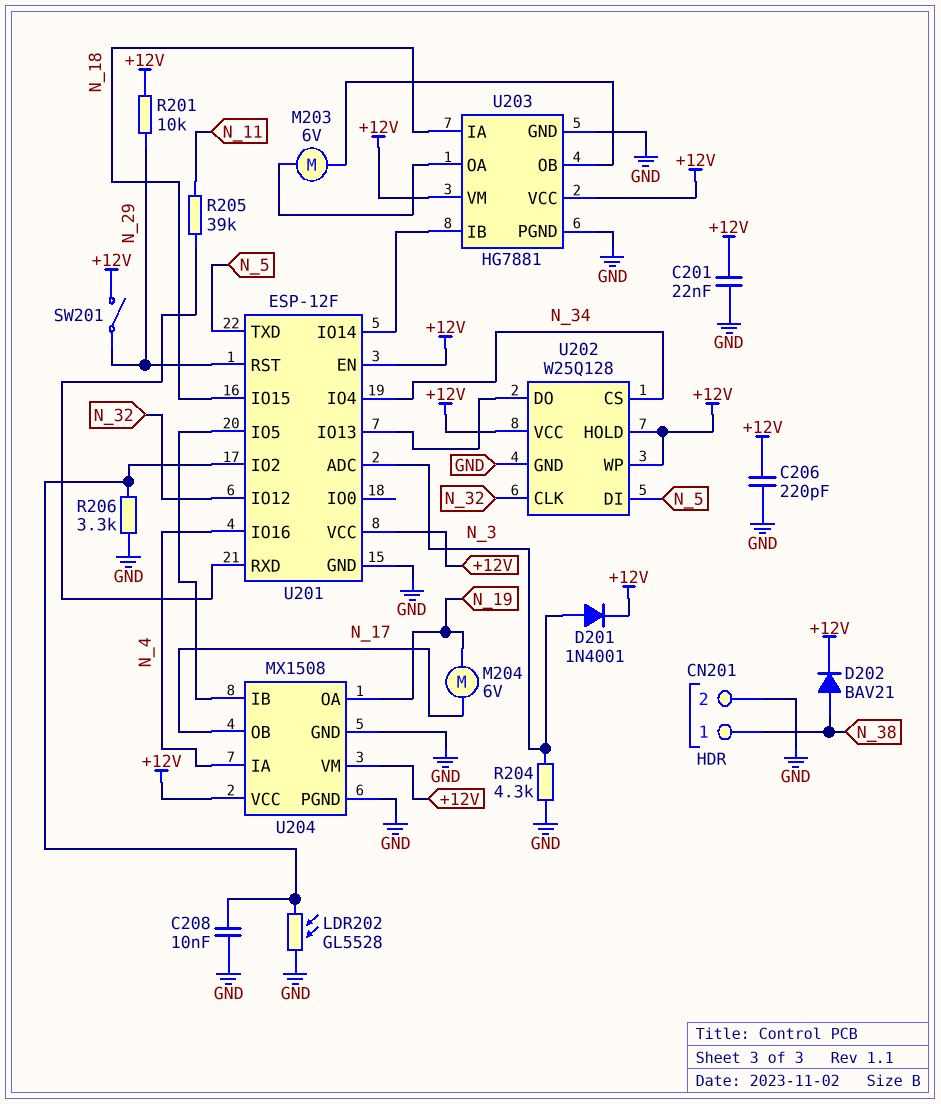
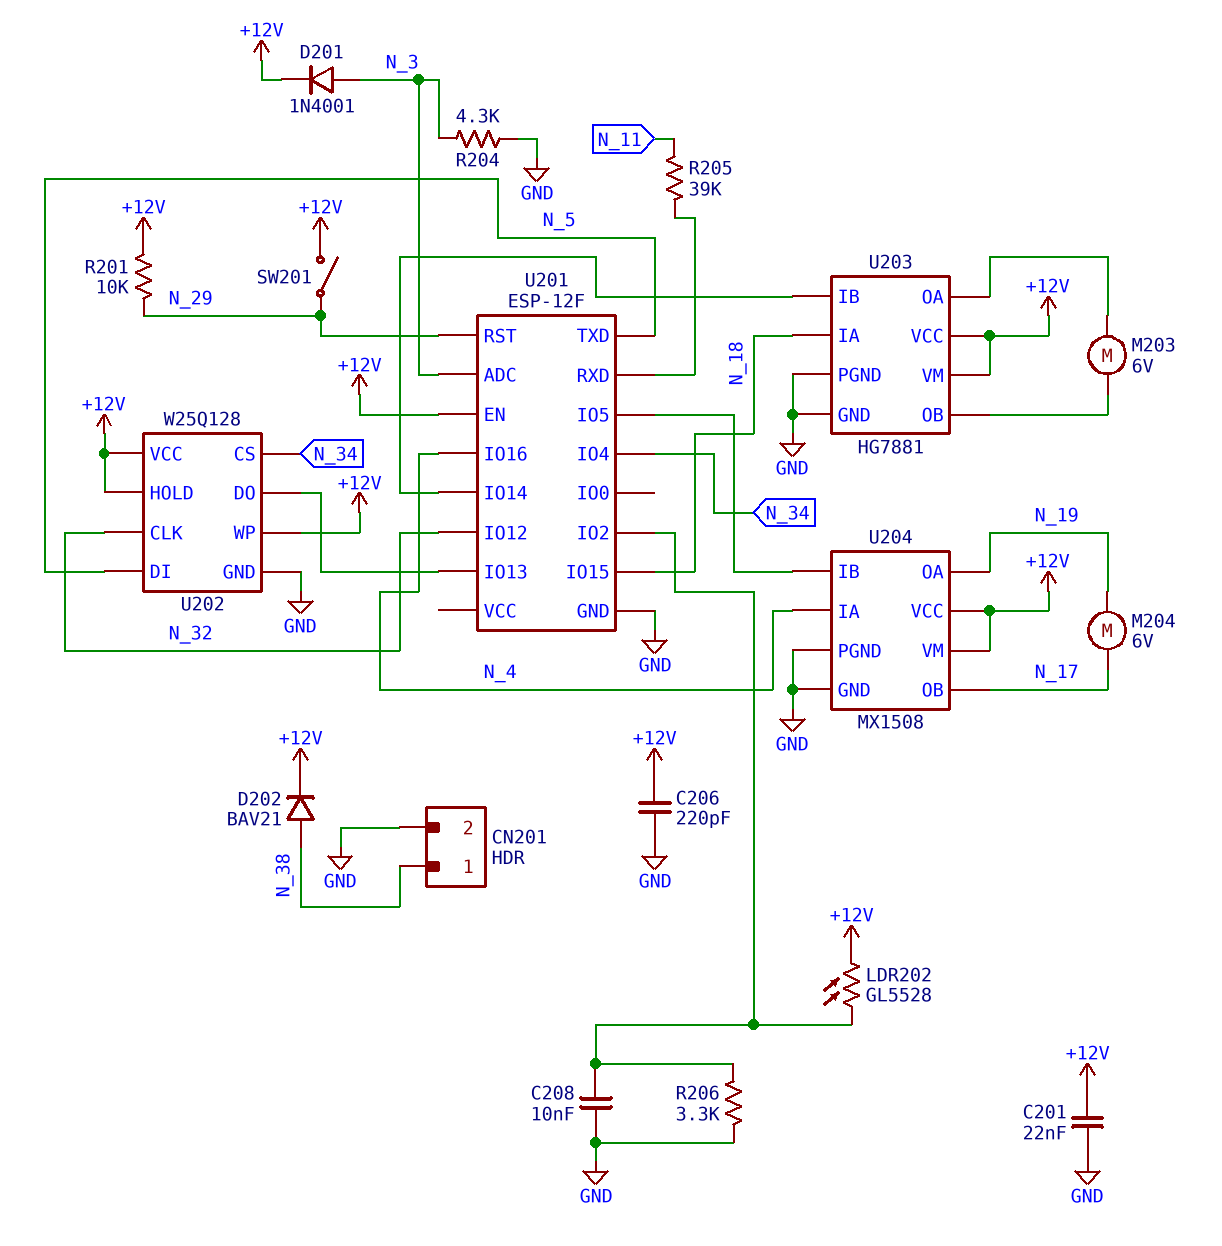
LDR202: GL5528 (GND, U201/IO2) -> GL5528 (+12V, U201/IO2)
U201 pin VCC: +12V -> none

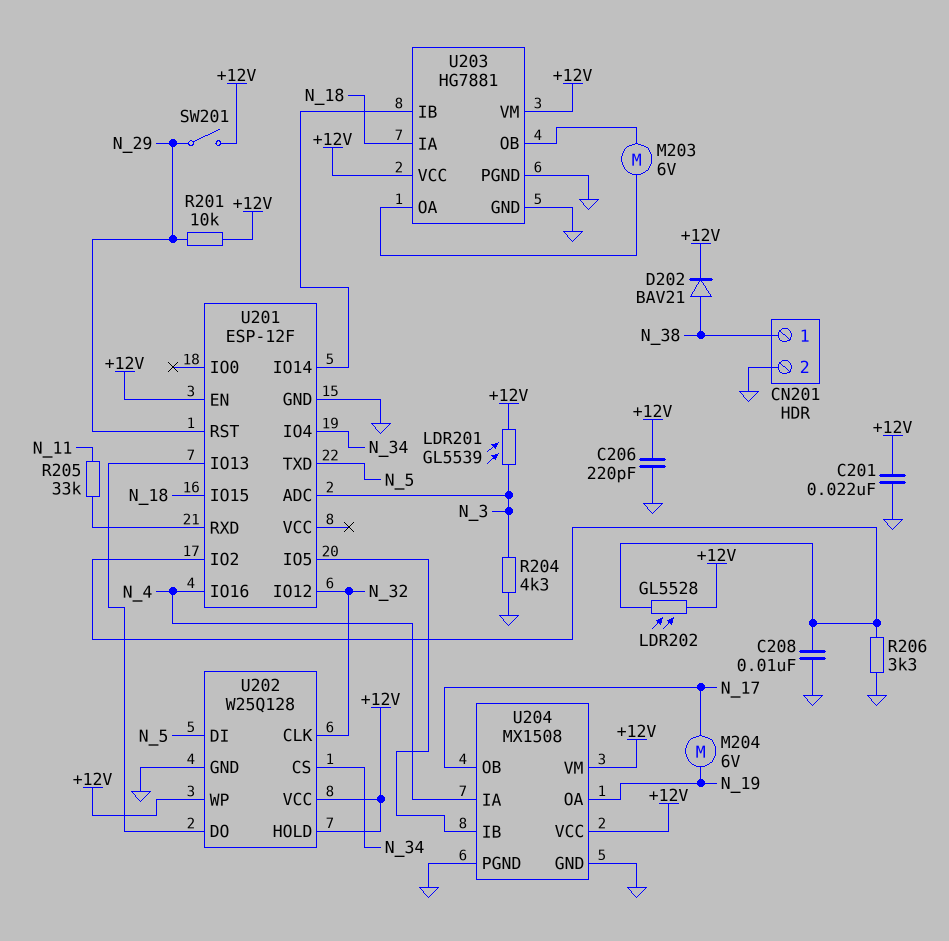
D201: diode 1N4001 (A N_3, K +12V) -> none
LDR201: none -> GL5539 (+12V, N_3)
R205: 39k (N_11, U201/RXD) -> 33k (N_11, U201/RXD)

